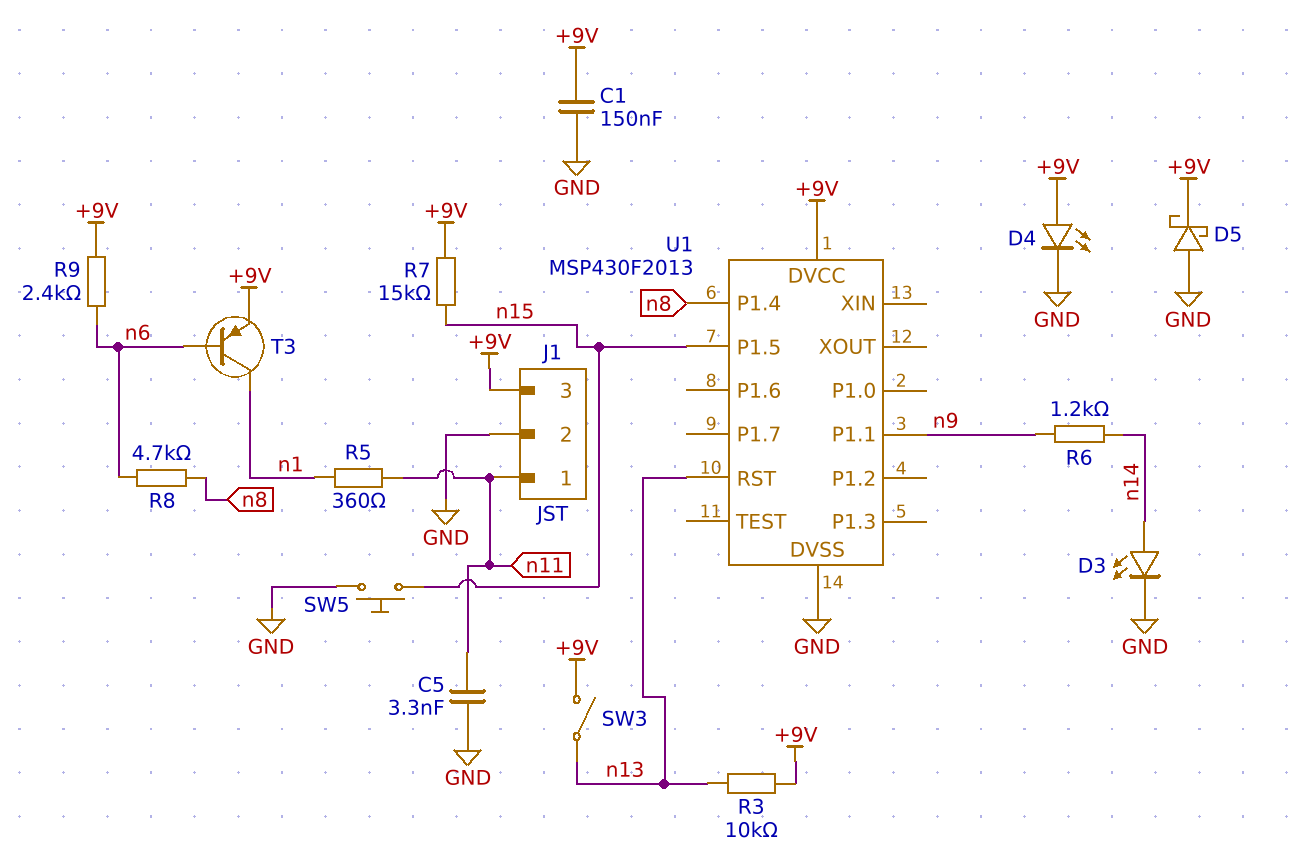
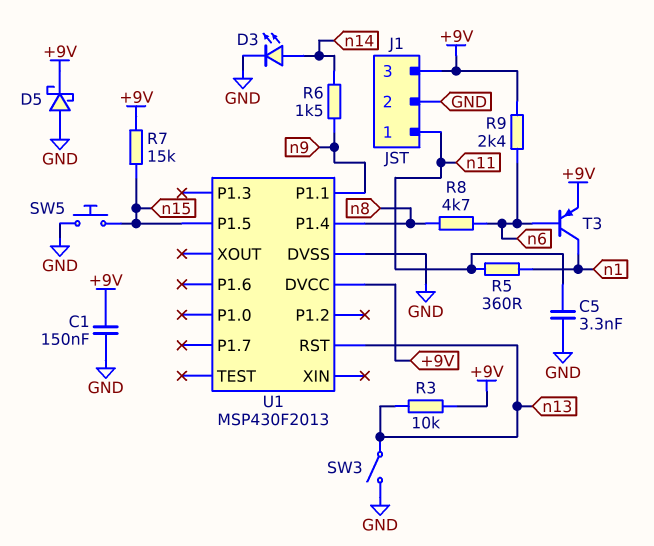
D4: LED (A +9V, K GND) -> none
R6: 1.2k (n9, n14) -> 1.5k (n9, n14)
SW3: switch (+9V, n13) -> switch (GND, n13)

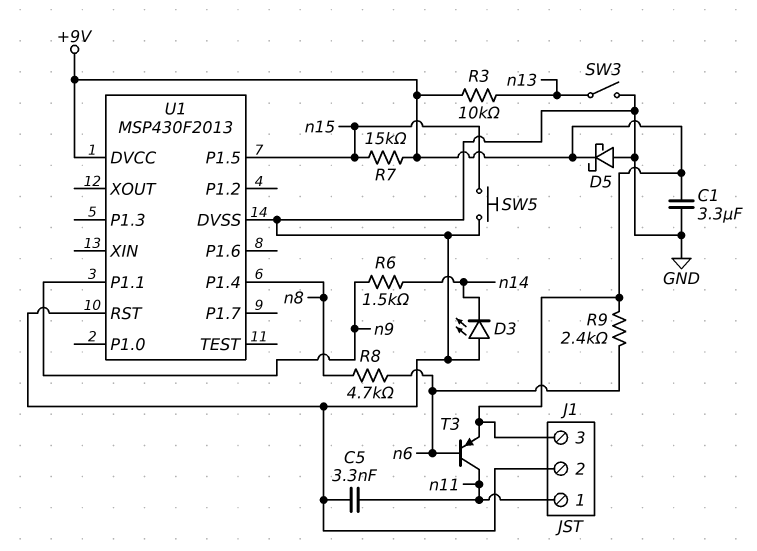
C1: 150nF (+9V, GND) -> 3.3uF (+9V, GND)
D3: LED (A n14, K GND) -> LED (A GND, K n14)
R5: 360 (n1, n11) -> none
T3: PNP (B n6, C n1, E +9V) -> PNP (B n6, C n11, E +9V)
U1 pin RST: n13 -> GND

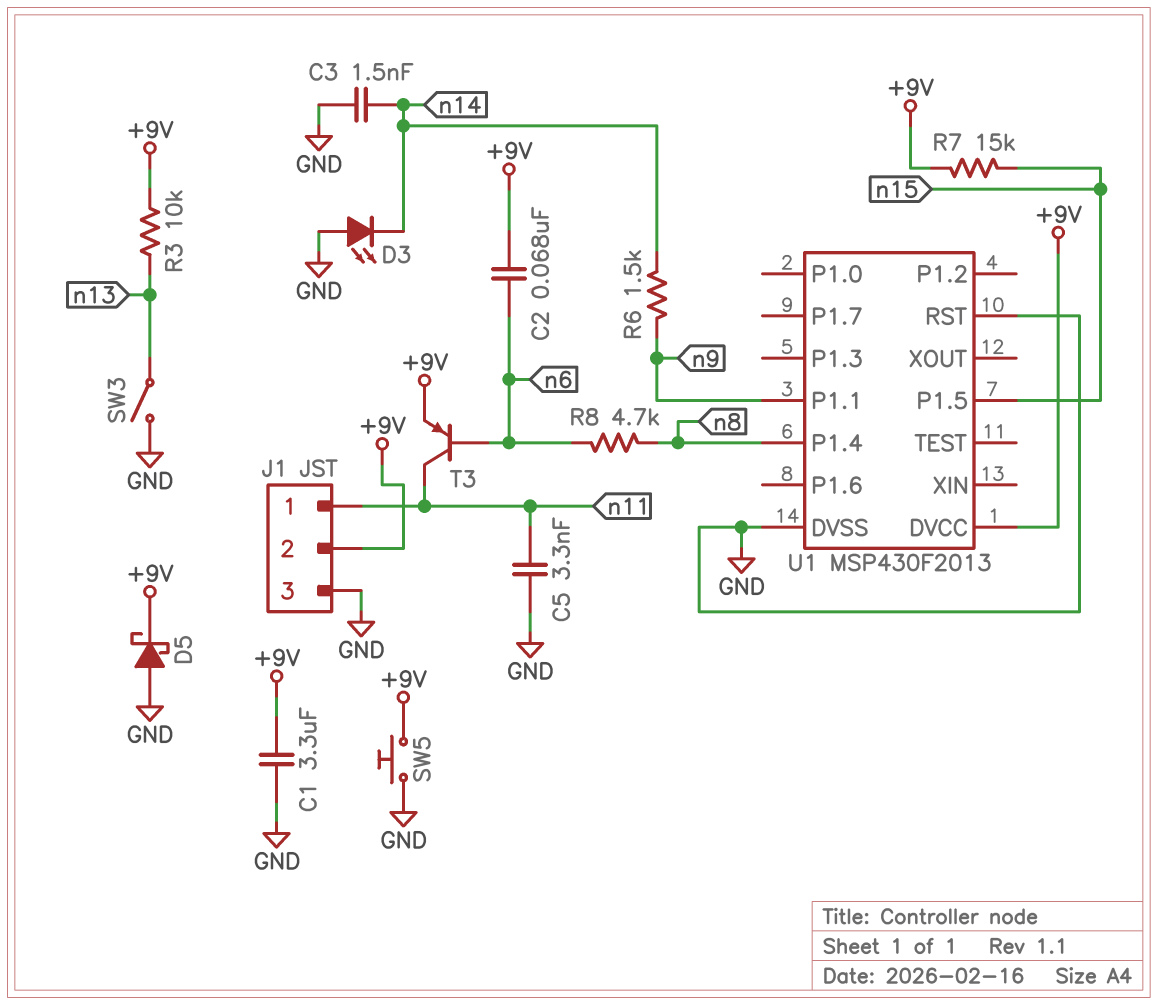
C2: none -> 68nF (+9V, n6)
C3: none -> 1.5nF (GND, n14)
J1 pin 2: GND -> +9V
J1 pin 3: +9V -> GND
R9: 2.4k (+9V, n6) -> none
SW5: button (GND, n15) -> button (+9V, GND)

